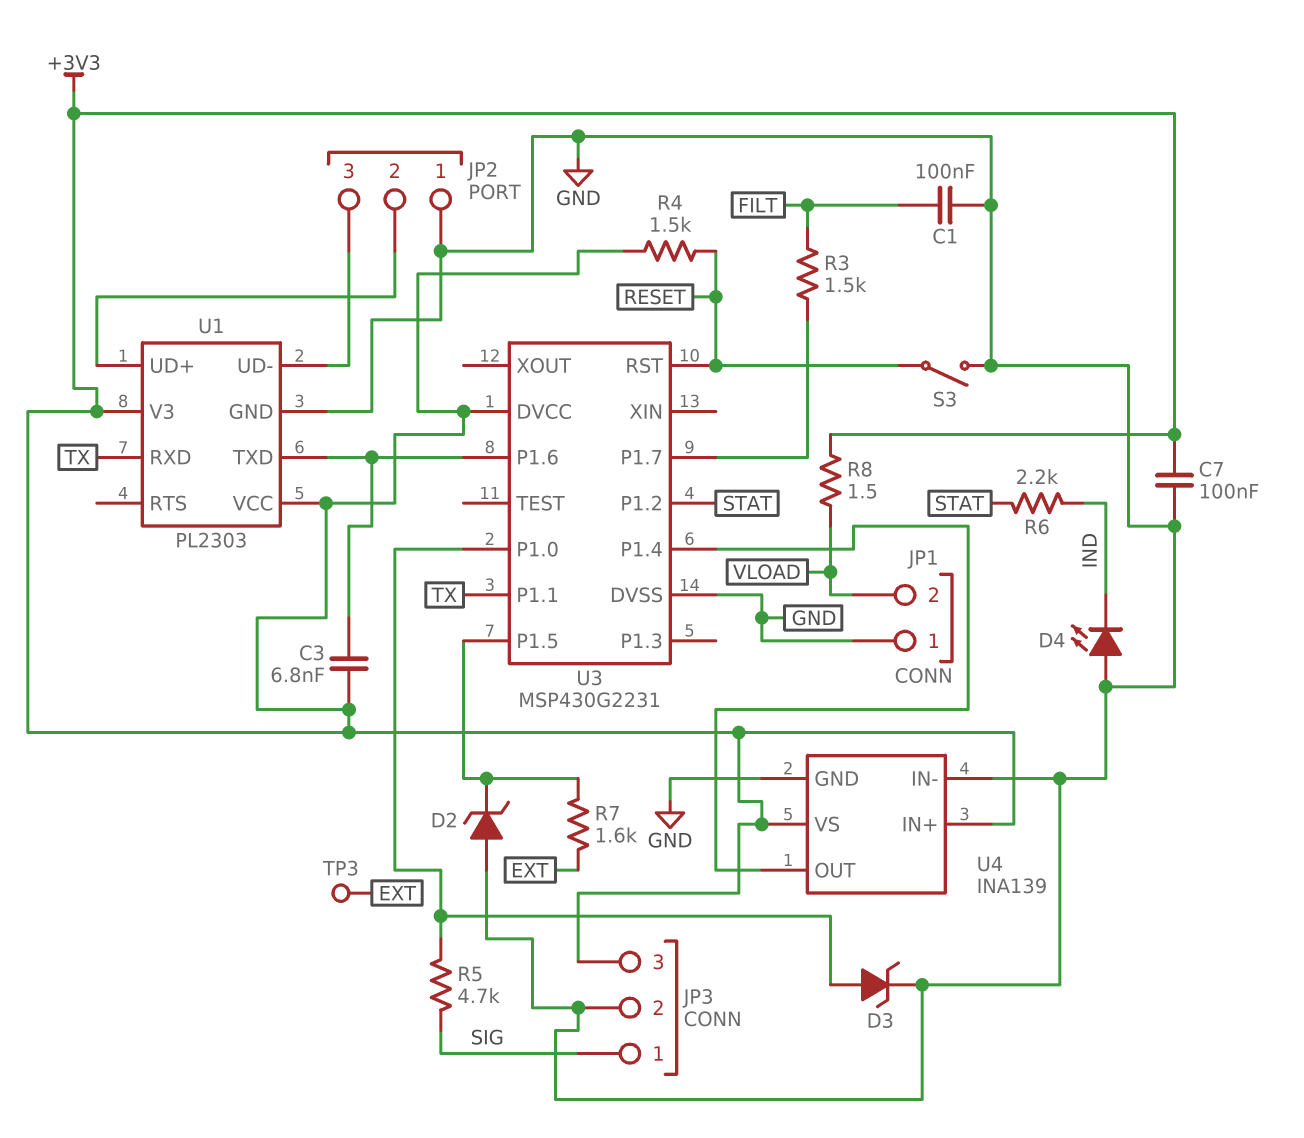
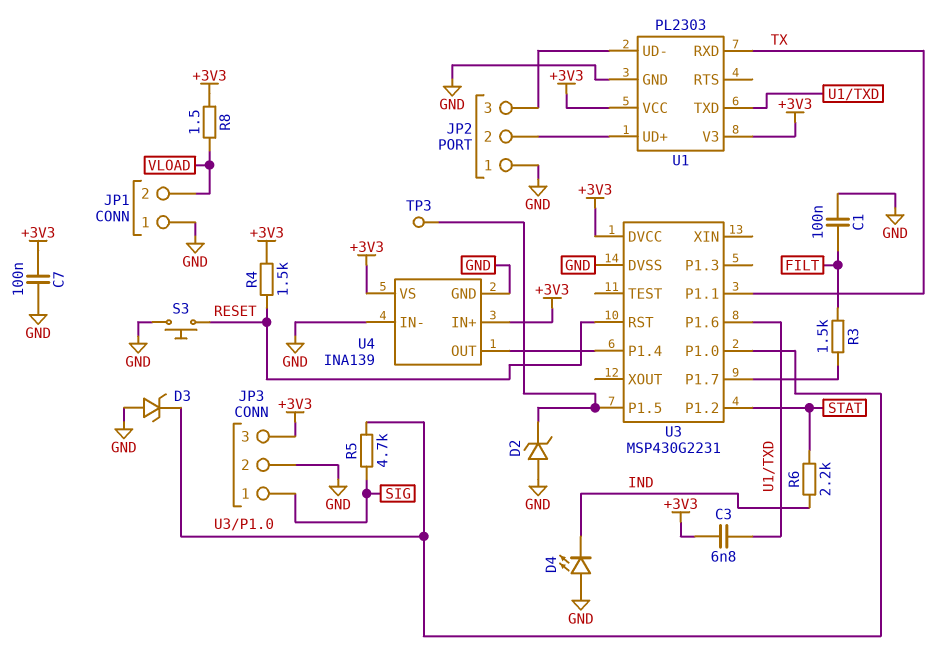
D3: zener (A U3/P1.0, K GND) -> zener (A GND, K U3/P1.0)
R7: 1.6k (EXT, U3/P1.5) -> none
S3: switch (GND, RESET) -> button (GND, RESET)
TP3: test point (EXT) -> test point (U3/P1.5)

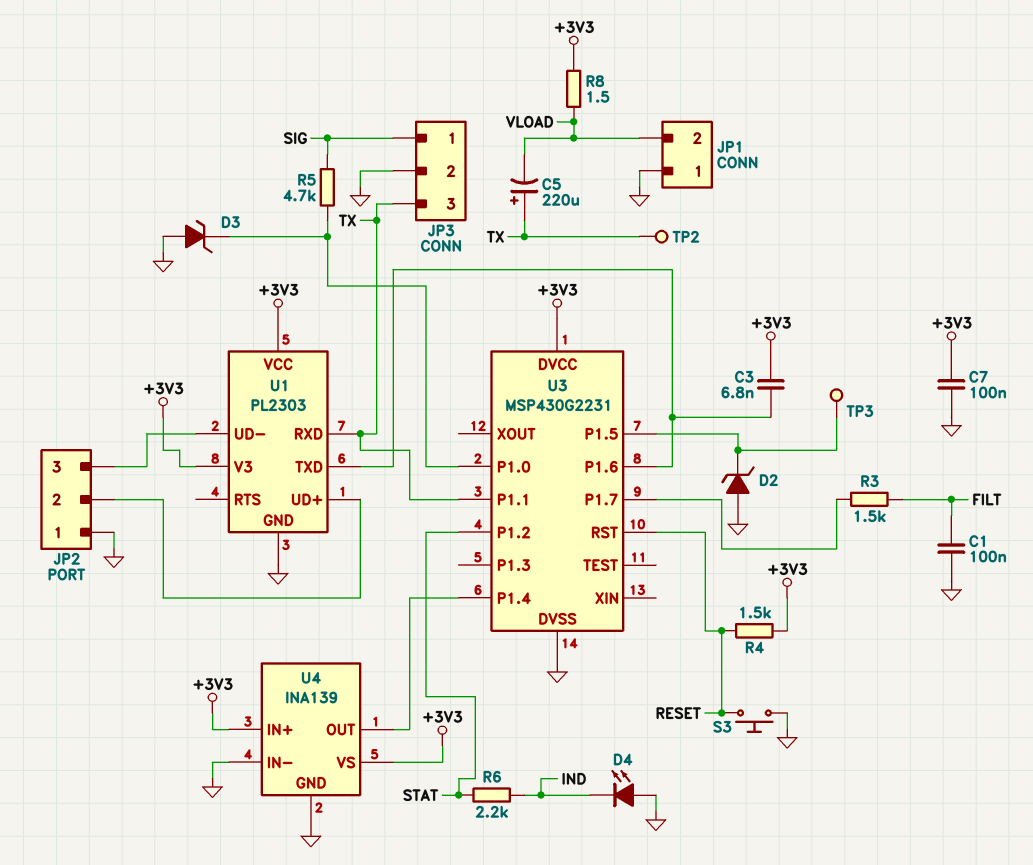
C5: none -> 220uF (plus TX, minus VLOAD)
JP3 pin 3: +3V3 -> TX
TP2: none -> test point (TX)

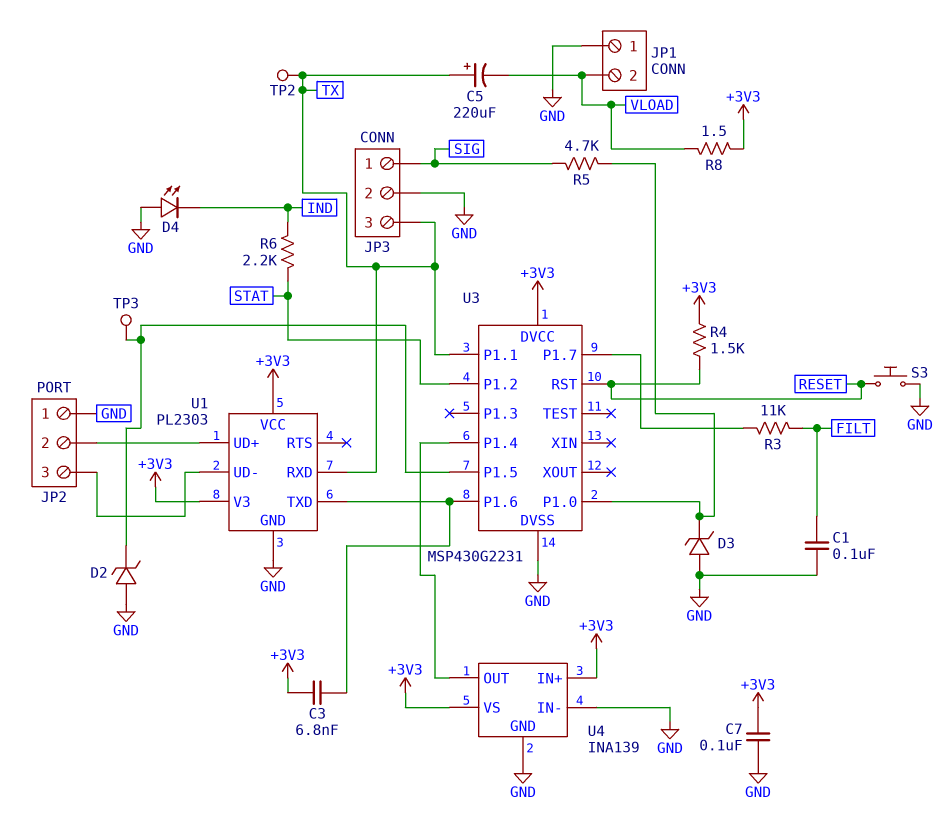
R3: 1.5k (FILT, U3/P1.7) -> 11k (FILT, U3/P1.7)

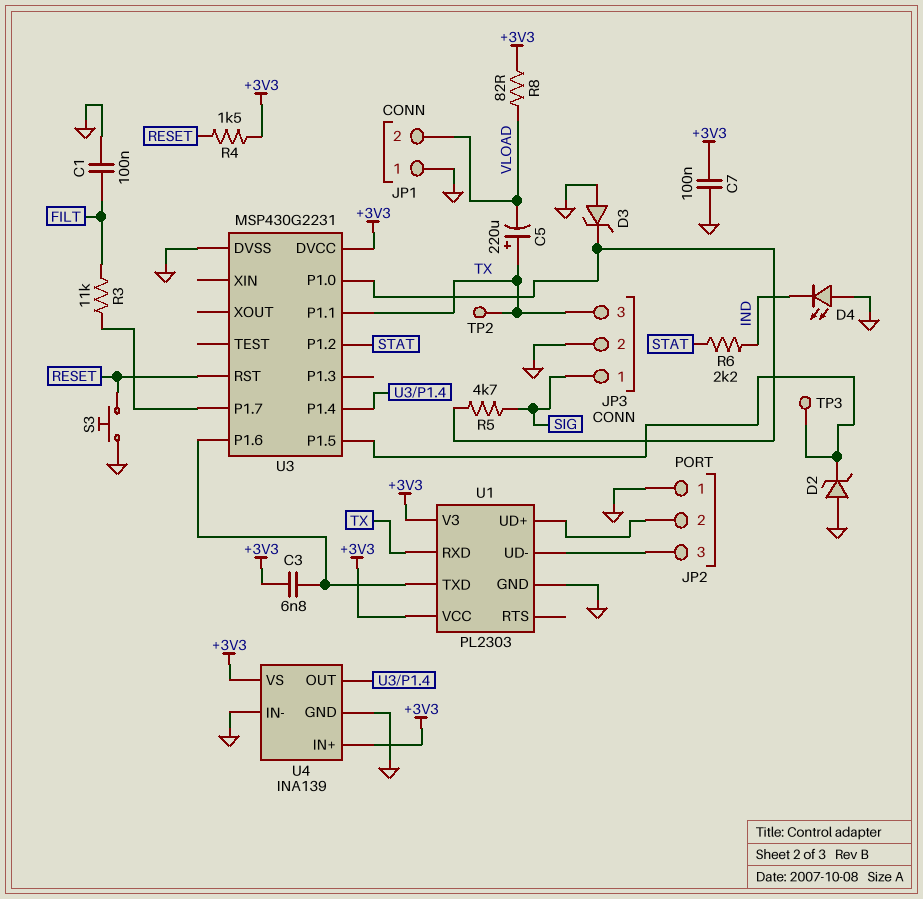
R8: 1.5 (+3V3, VLOAD) -> 82 (+3V3, VLOAD)

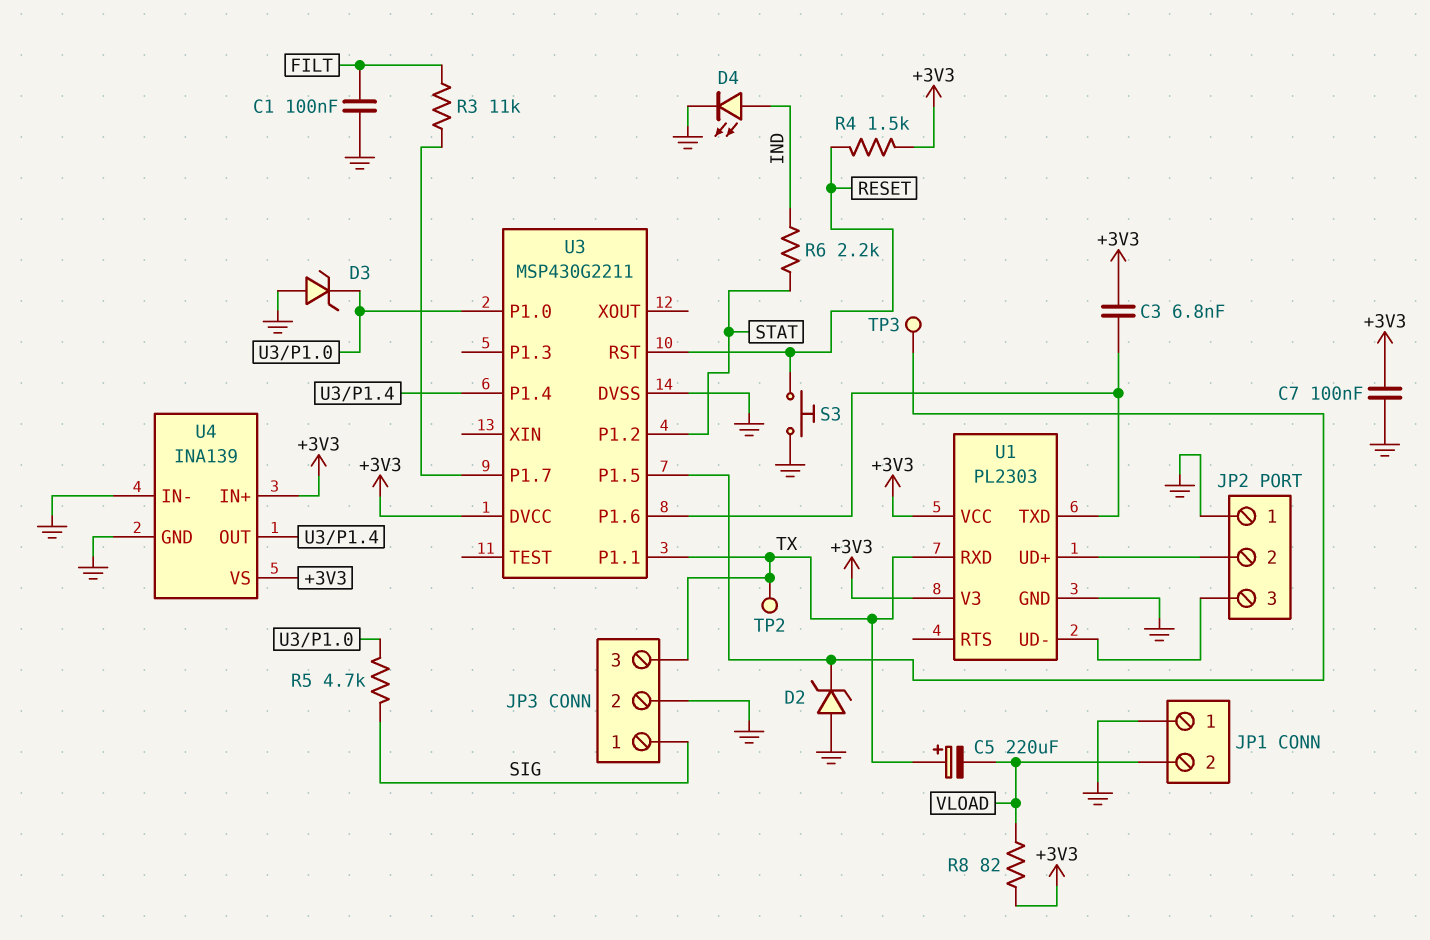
D4: LED (A GND, K IND) -> LED (A IND, K GND)
U3: MSP430G2231 -> MSP430G2211

